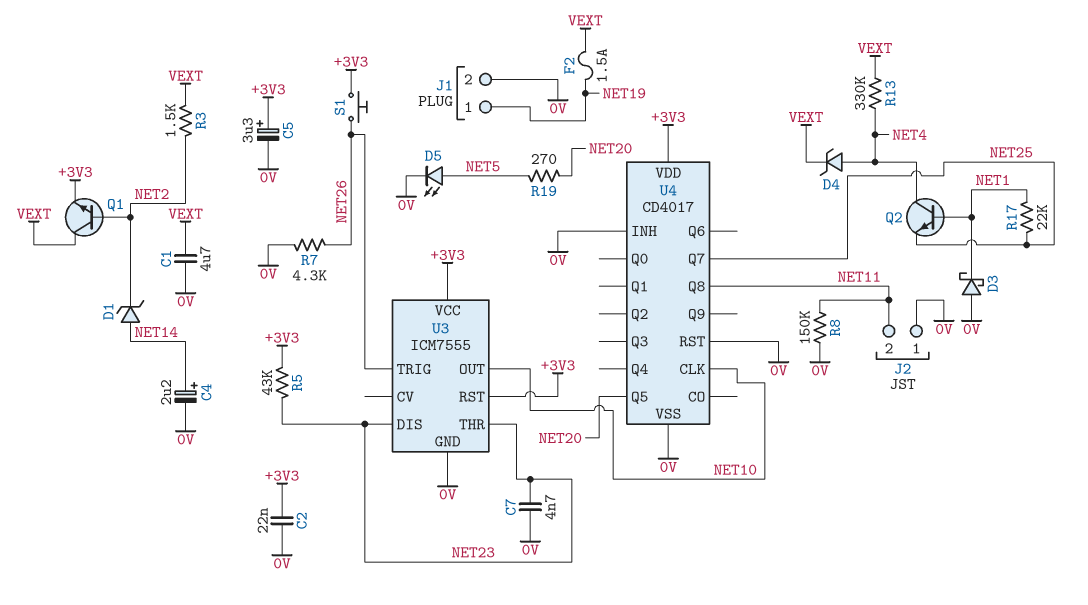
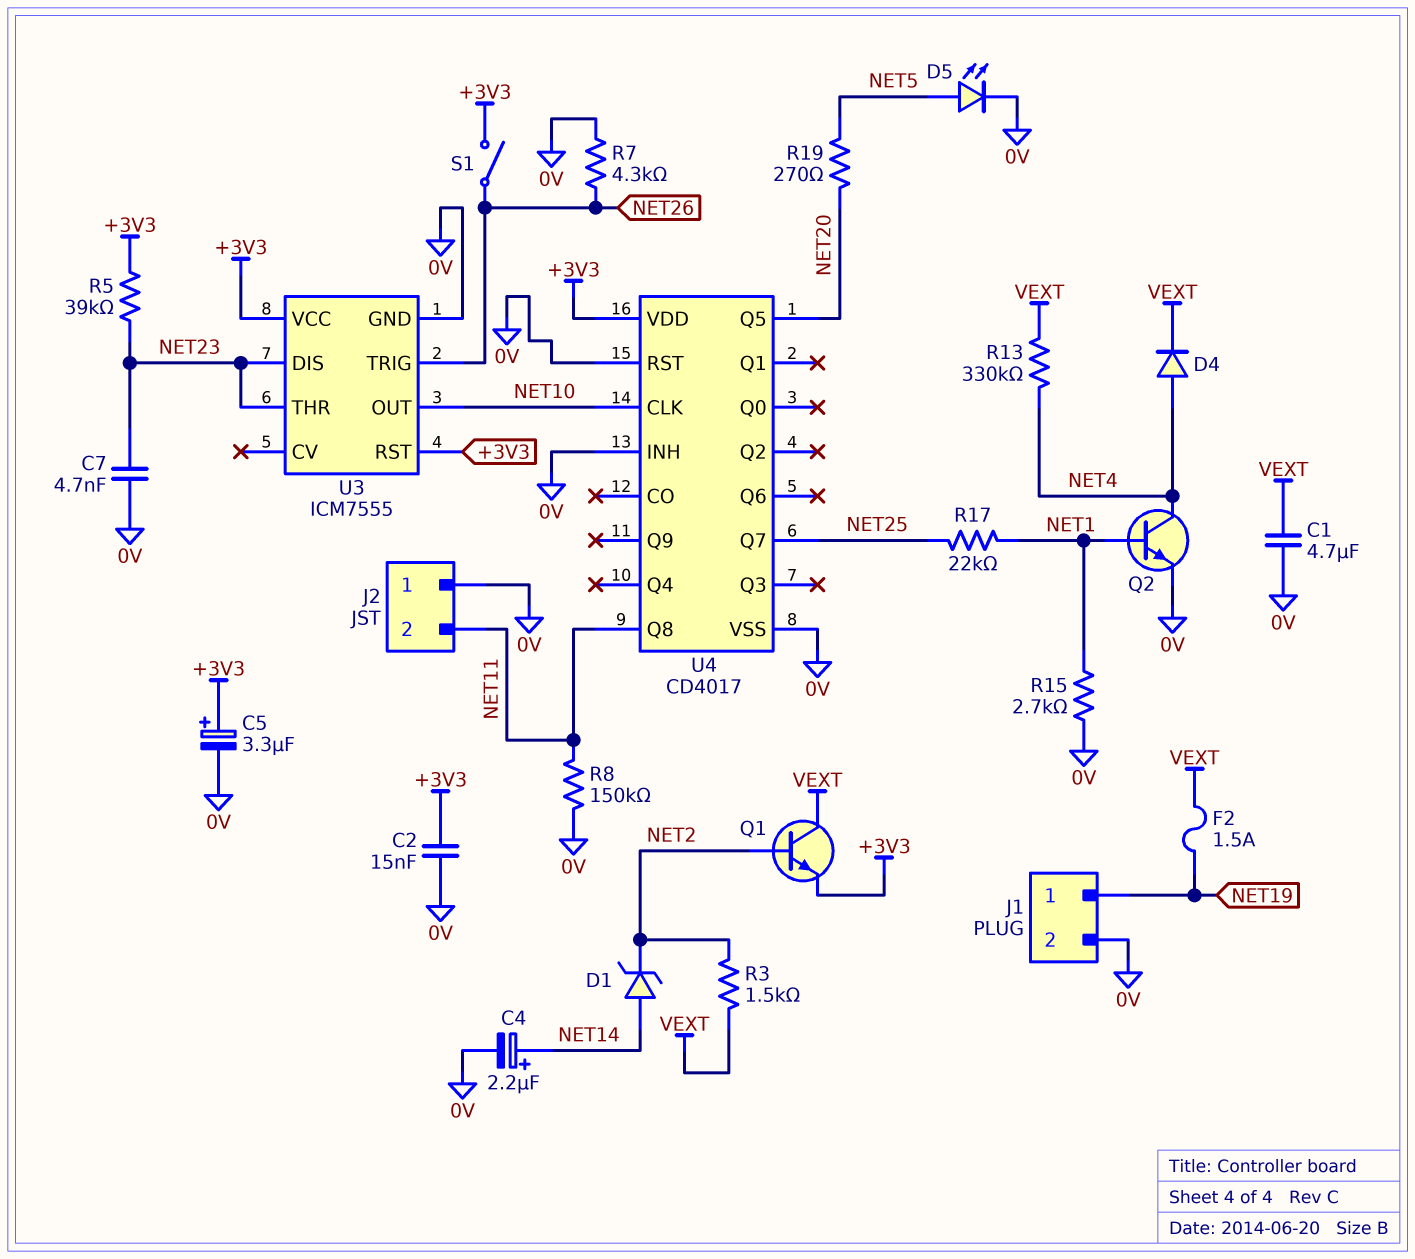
C2: 22nF (+3V3, 0V) -> 15nF (+3V3, 0V)
D3: schottky (A 0V, K NET1) -> none
D4: zener (A NET4, K VEXT) -> diode (A NET4, K VEXT)
Q2: NPN (B NET1, C NET4, E NET25) -> NPN (B NET1, C NET4, E 0V)
R5: 43k (+3V3, NET23) -> 39k (+3V3, NET23)
R15: none -> 2.7k (0V, NET1)
S1: button (+3V3, NET26) -> switch (+3V3, NET26)

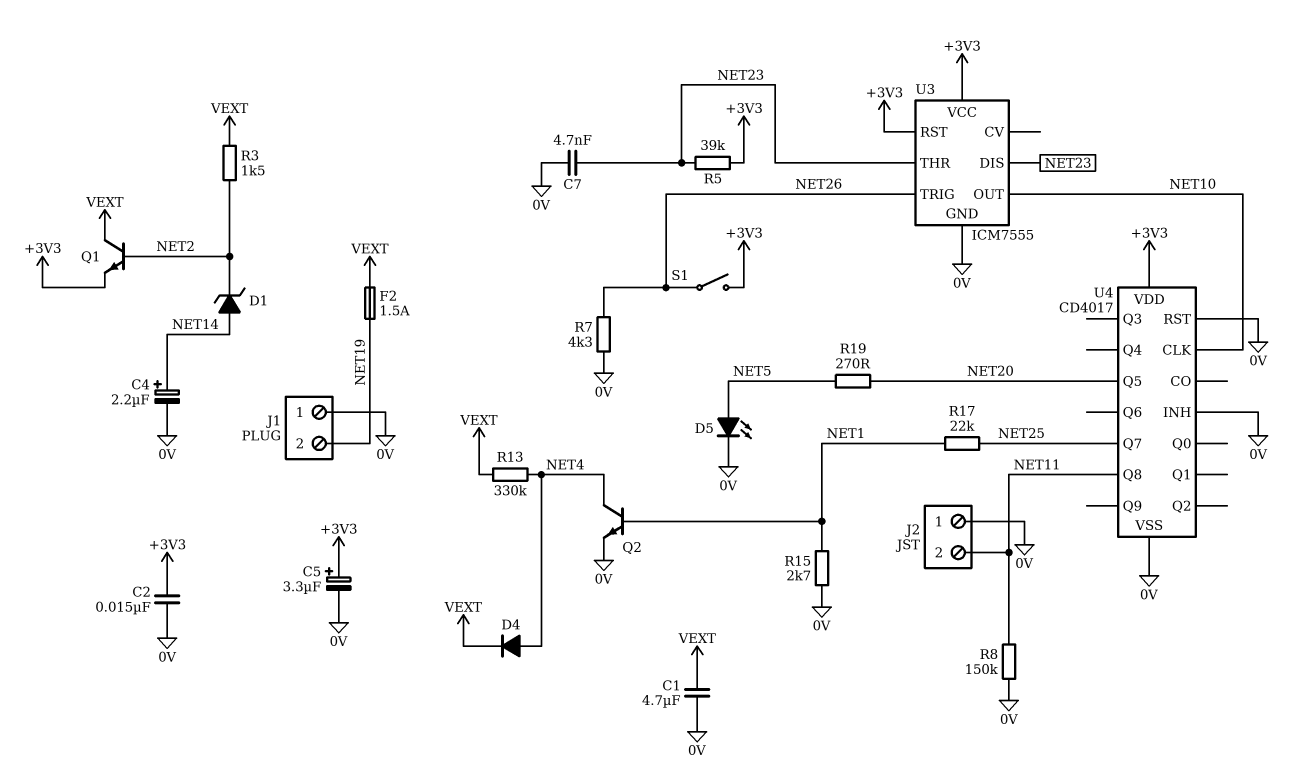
J1 pin 1: NET19 -> 0V
J1 pin 2: 0V -> NET19

